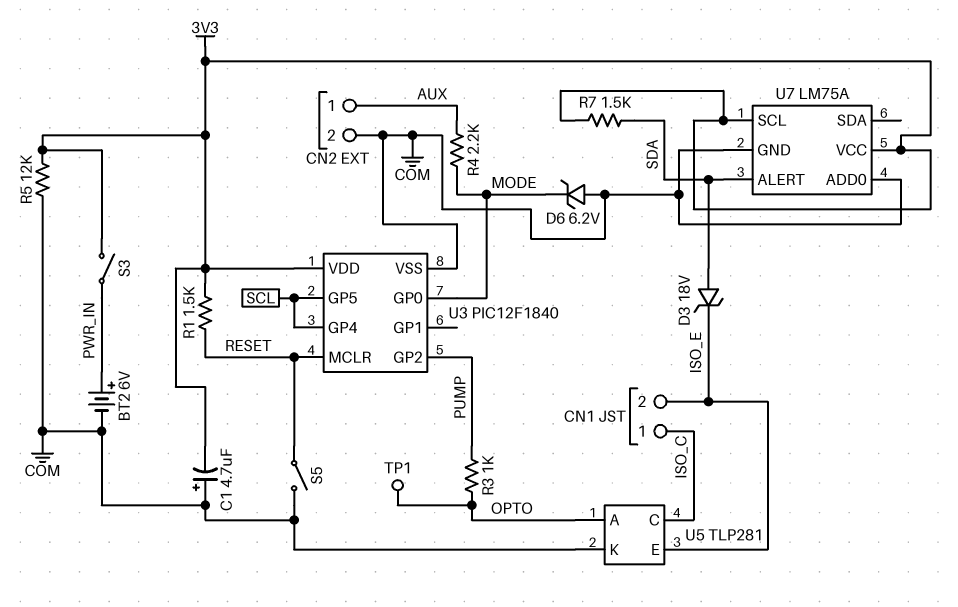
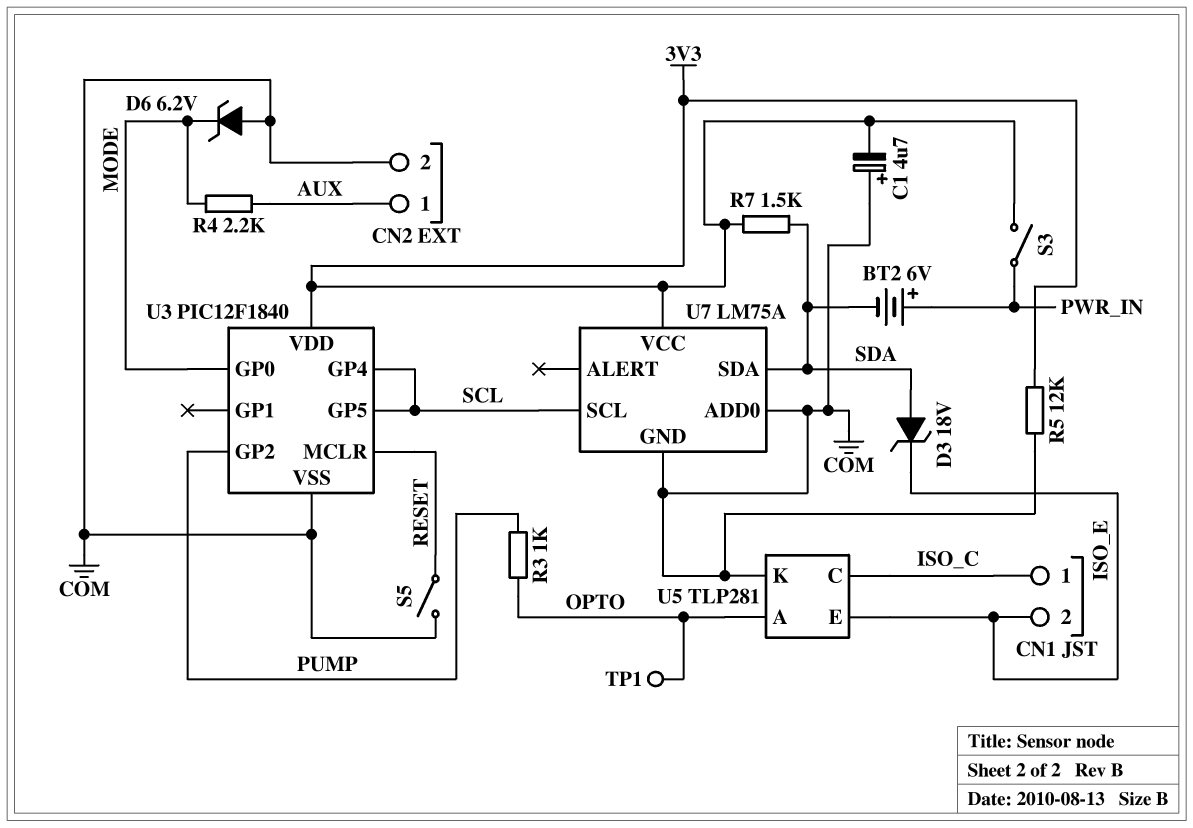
BT2: 6V (plus PWR_IN, minus COM) -> 6V (plus PWR_IN, minus SDA)
R1: 1.5k (3V3, RESET) -> none
U7 pin ALERT: SDA -> none
U7 pin SCL: 3V3 -> SCL
U7 pin SDA: none -> SDA

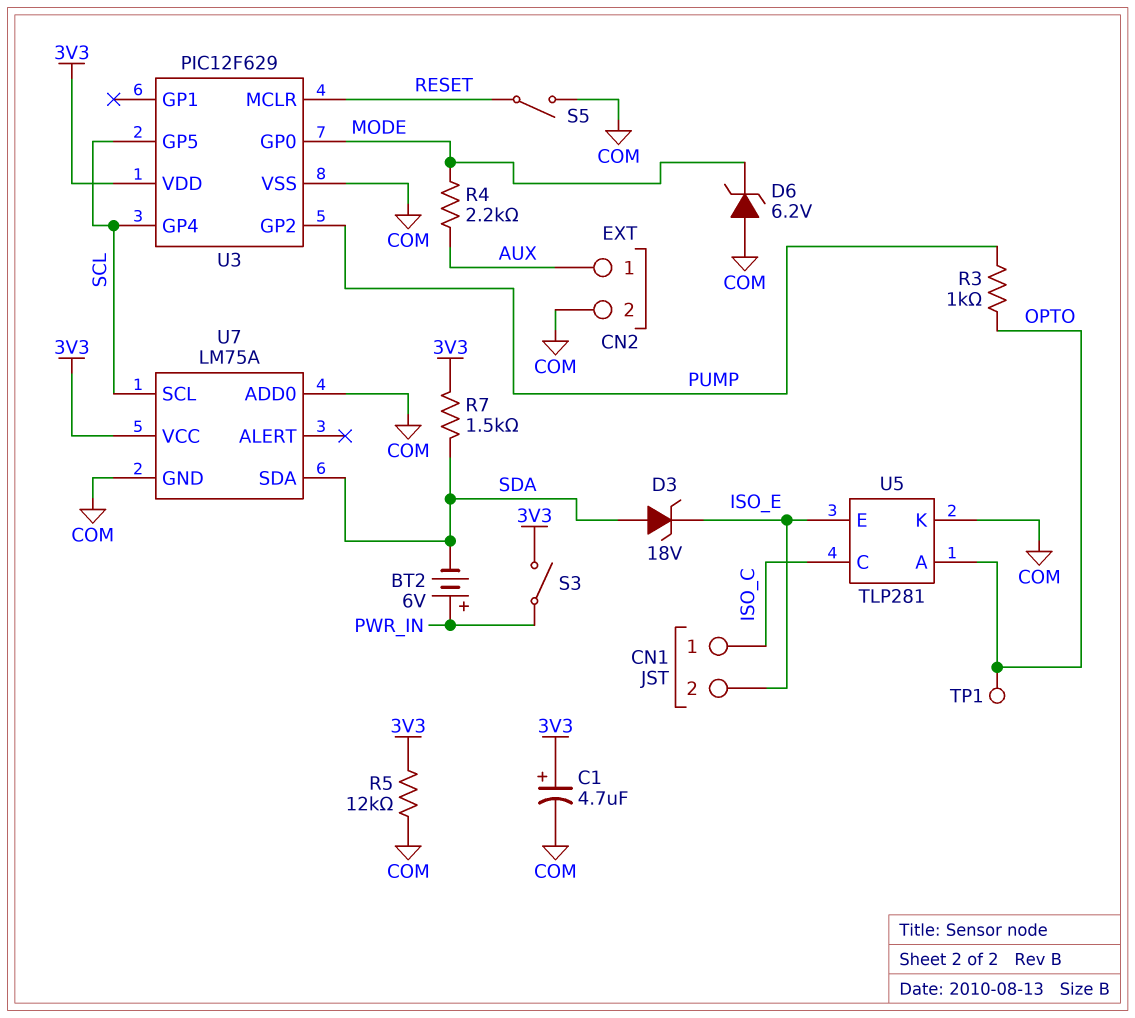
C1: 4.7uF (plus COM, minus 3V3) -> 4.7uF (plus 3V3, minus COM)
U3: PIC12F1840 -> PIC12F629

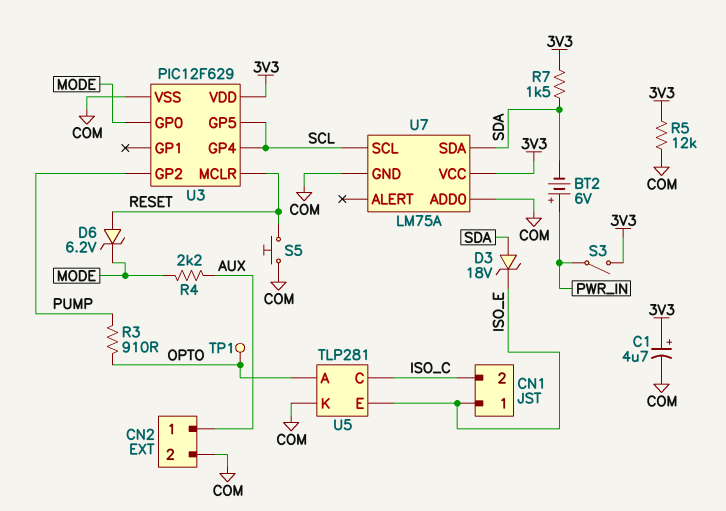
CN1 pin 1: ISO_C -> ISO_E
CN1 pin 2: ISO_E -> ISO_C
D6: zener 6.2V (A COM, K MODE) -> zener 6.2V (A RESET, K MODE)
R3: 1k (OPTO, PUMP) -> 910 (OPTO, PUMP)
S5: switch (COM, RESET) -> button (COM, RESET)

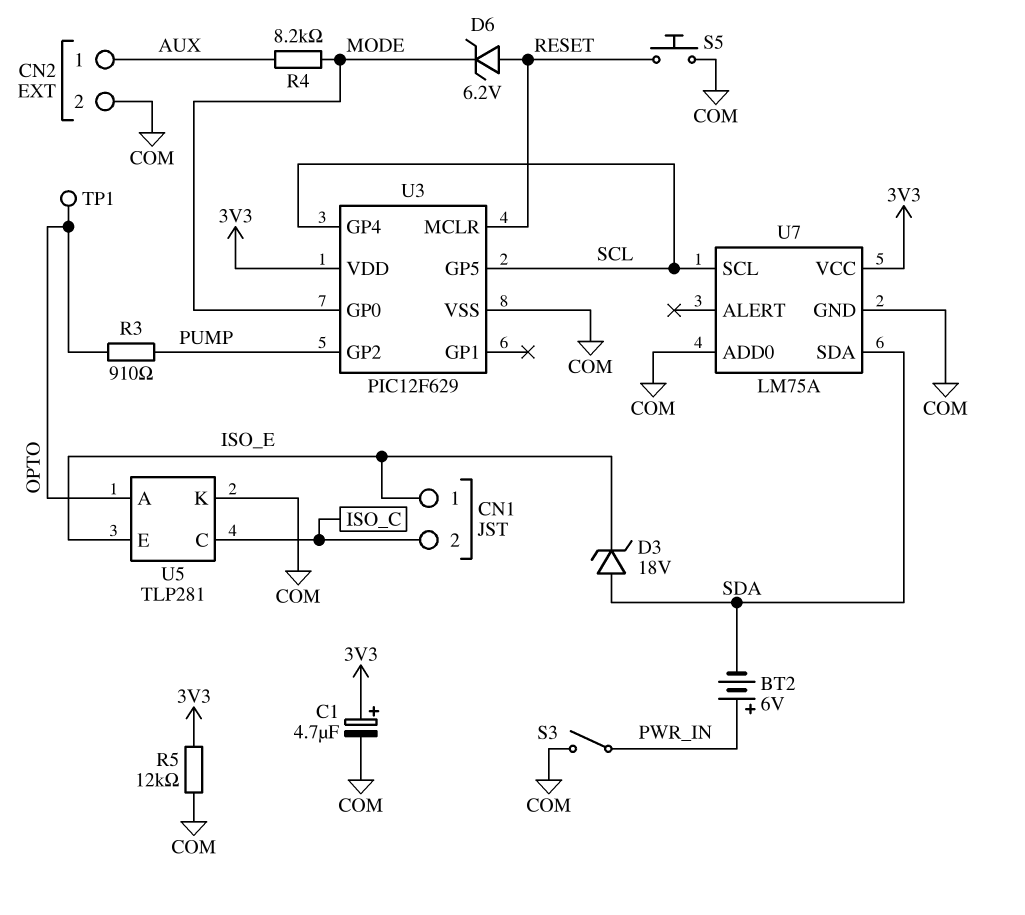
R4: 2.2k (AUX, MODE) -> 8.2k (AUX, MODE)
R7: 1.5k (3V3, SDA) -> none
S3: switch (3V3, PWR_IN) -> switch (COM, PWR_IN)

